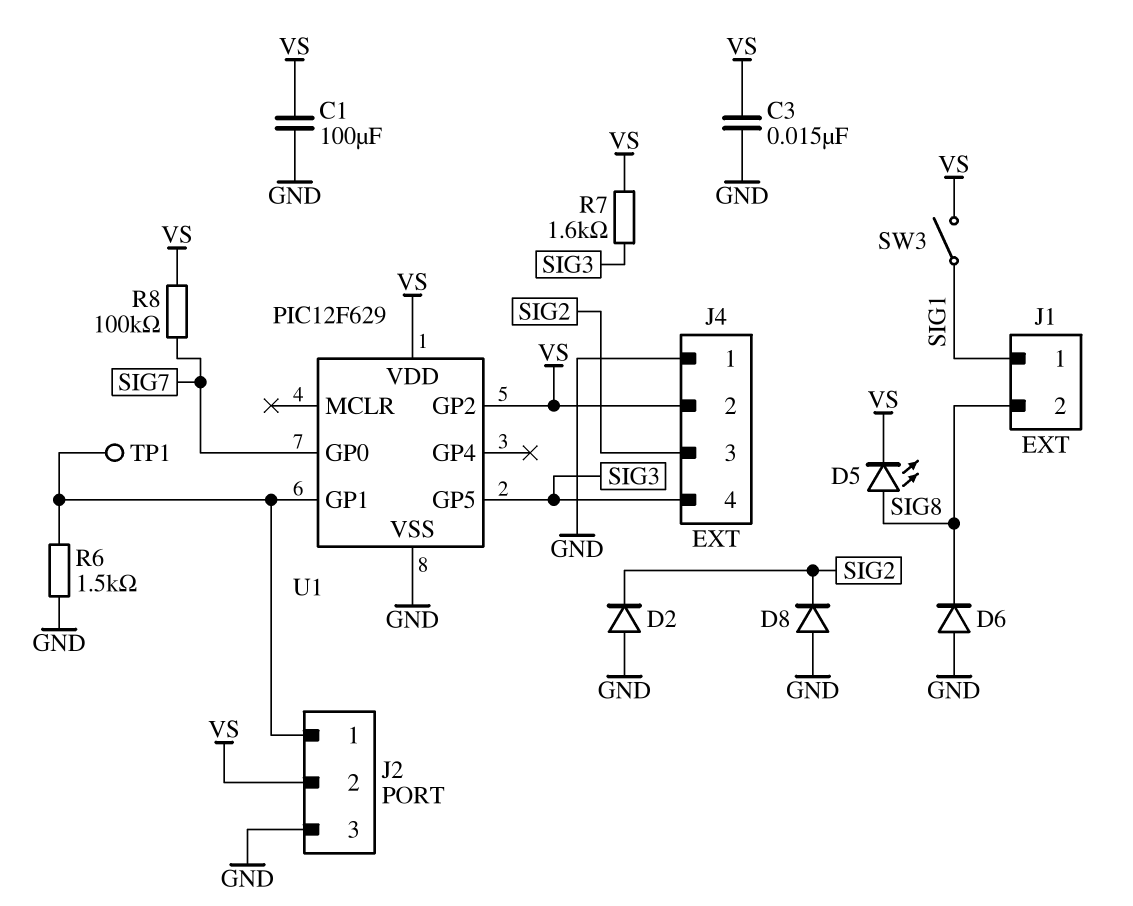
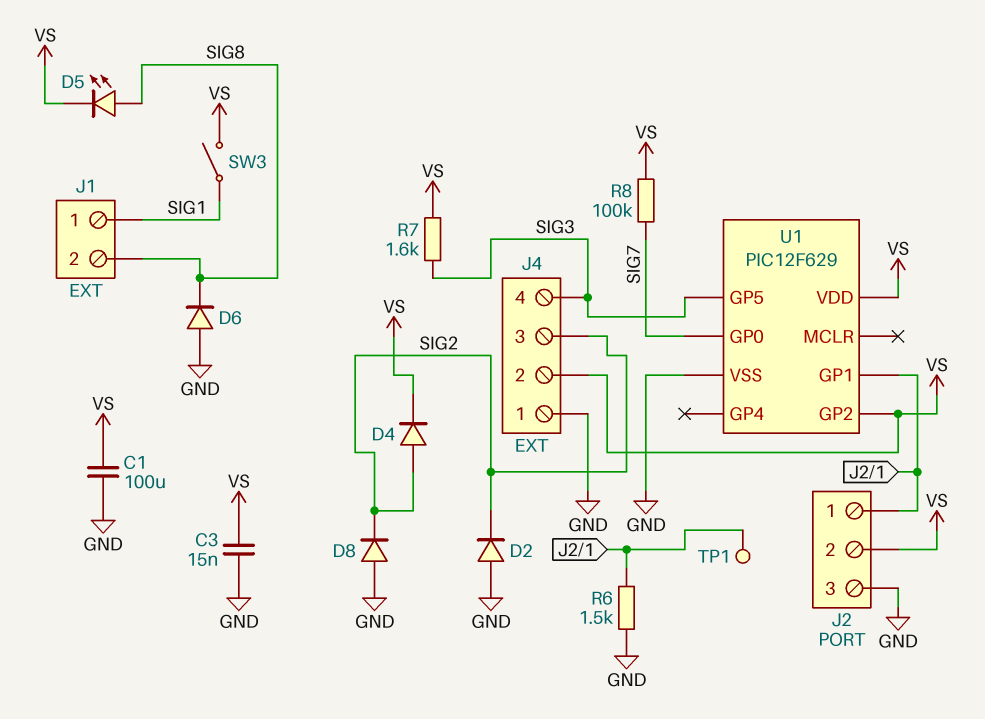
D4: none -> diode (A SIG2, K VS)

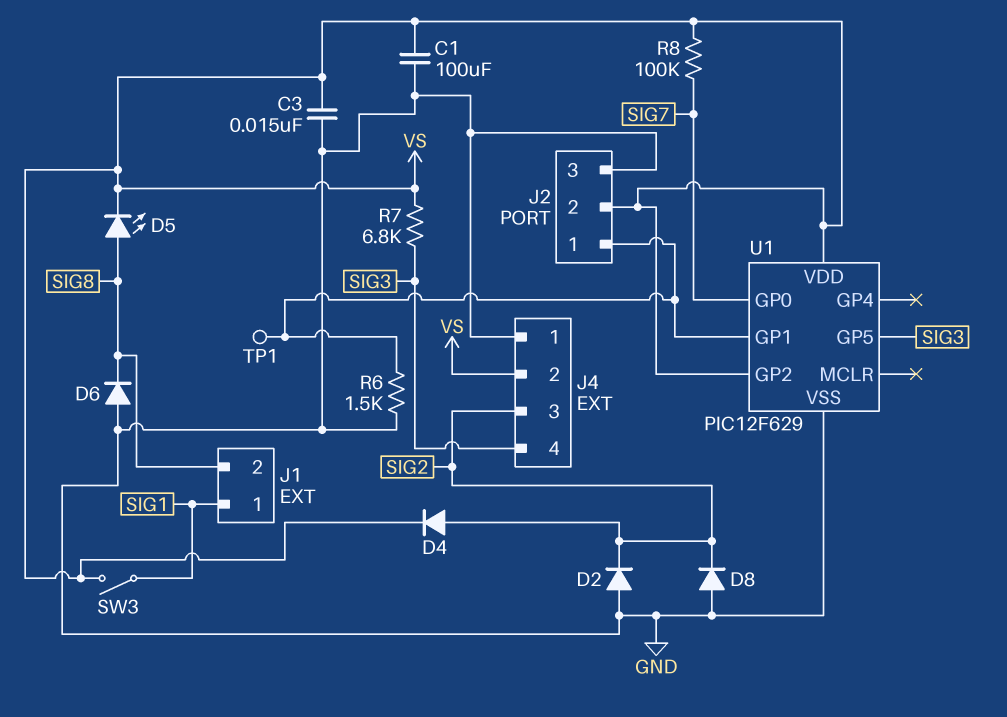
R7: 1.6k (SIG3, VS) -> 6.8k (SIG3, VS)

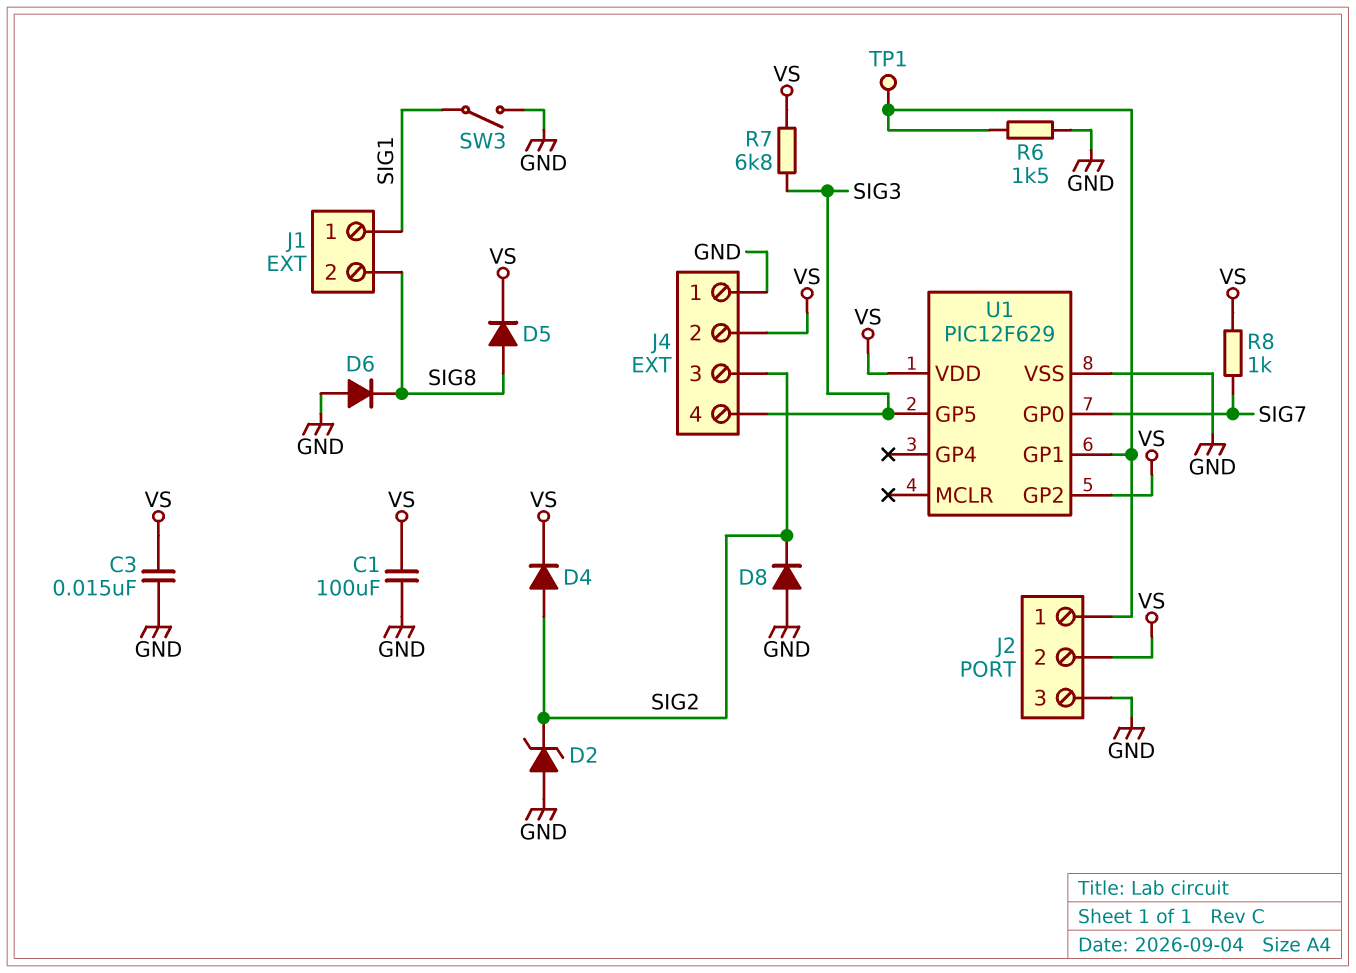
D2: diode (A GND, K SIG2) -> zener (A GND, K SIG2)
D5: LED (A SIG8, K VS) -> diode (A SIG8, K VS)
R8: 100k (SIG7, VS) -> 1k (SIG7, VS)
SW3: switch (SIG1, VS) -> switch (GND, SIG1)

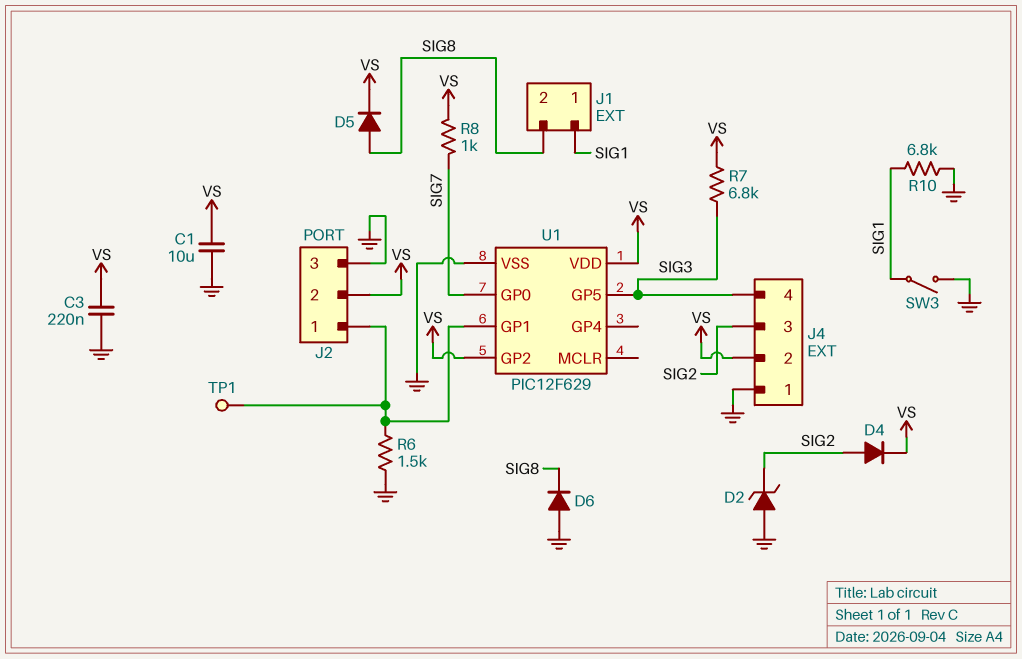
C1: 100uF (GND, VS) -> 10uF (GND, VS)
C3: 15nF (GND, VS) -> 220nF (GND, VS)
D8: diode (A GND, K SIG2) -> none
R10: none -> 6.8k (GND, SIG1)

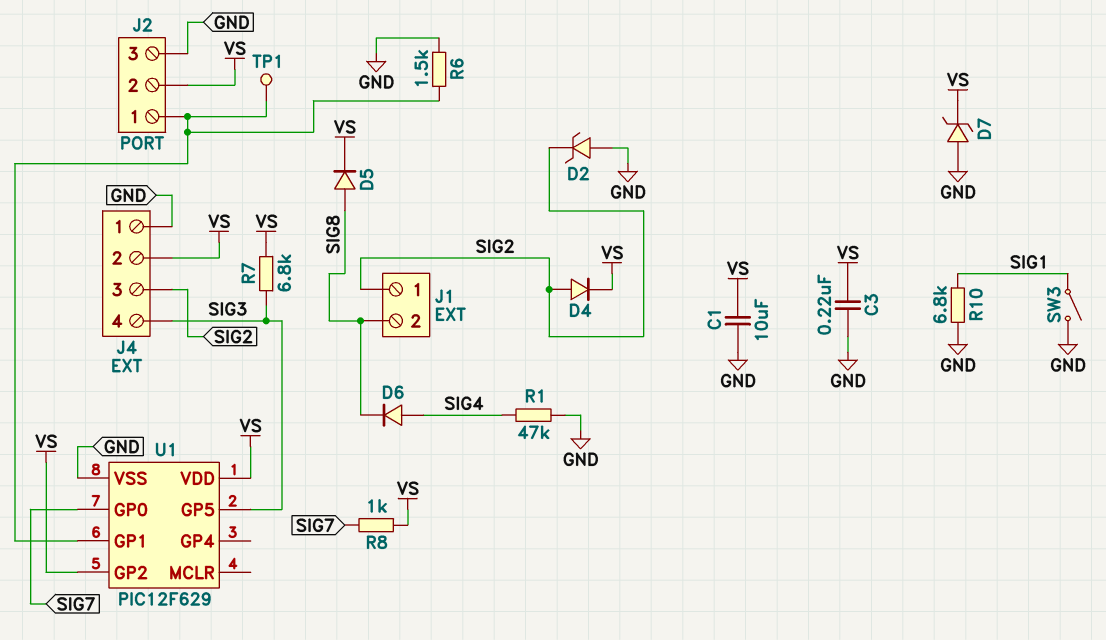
D6: diode (A GND, K SIG8) -> diode (A SIG4, K SIG8)
D7: none -> zener (A GND, K VS)
J1 pin 1: SIG1 -> SIG2
R1: none -> 47k (GND, SIG4)

